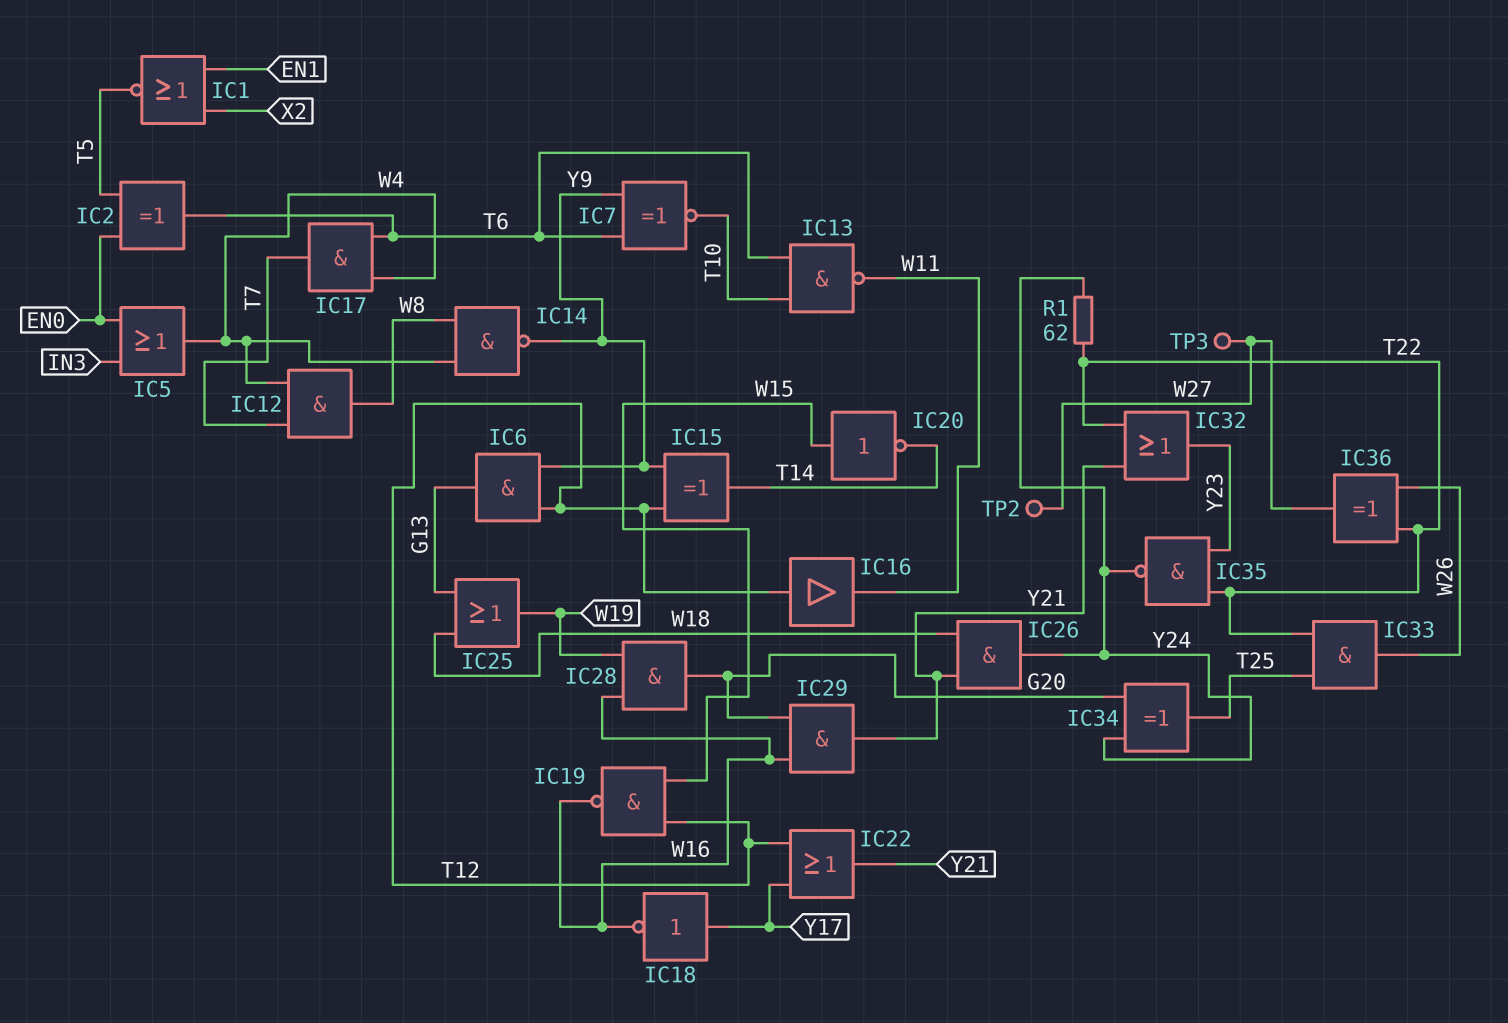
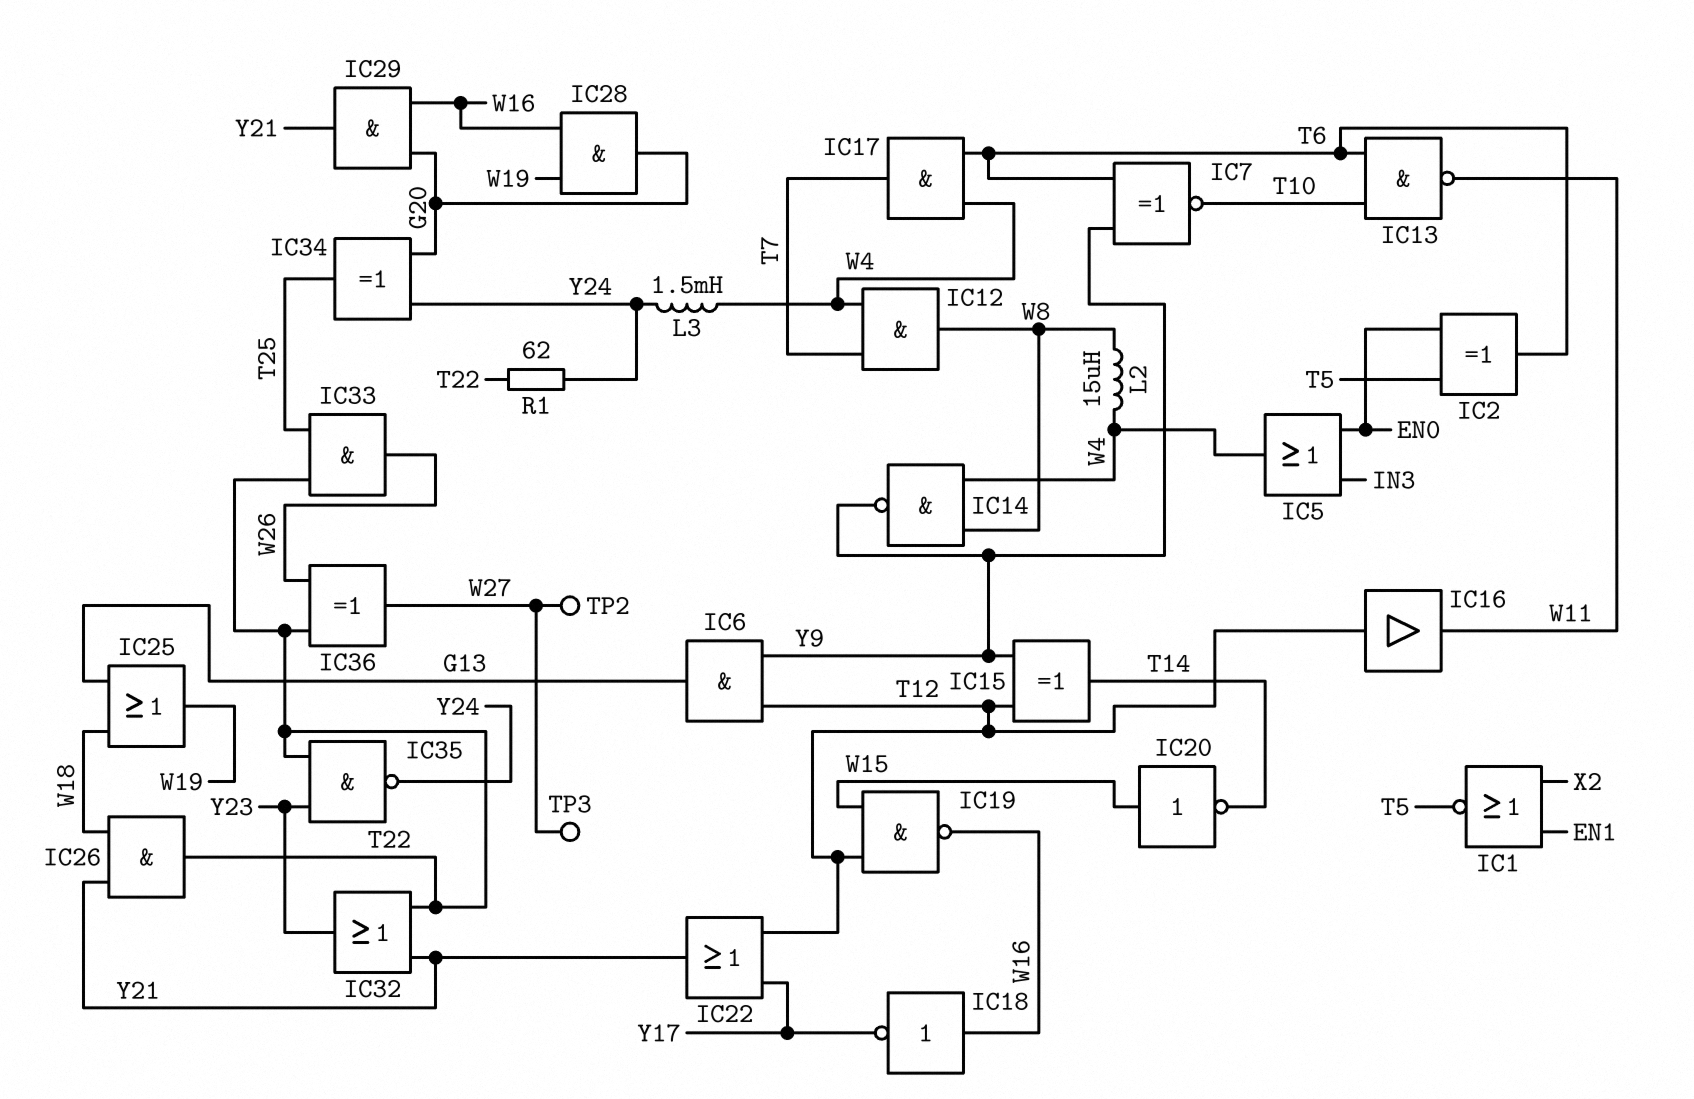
IC18: NOT (in Y17, out W16) -> NOT (in W16, out Y17)
IC26: AND (in W18, in Y21, out Y24) -> AND (in W18, in Y21, out T22)
L2: none -> 15uH (W4, W8)
L3: none -> 1.5mH (W4, Y24)

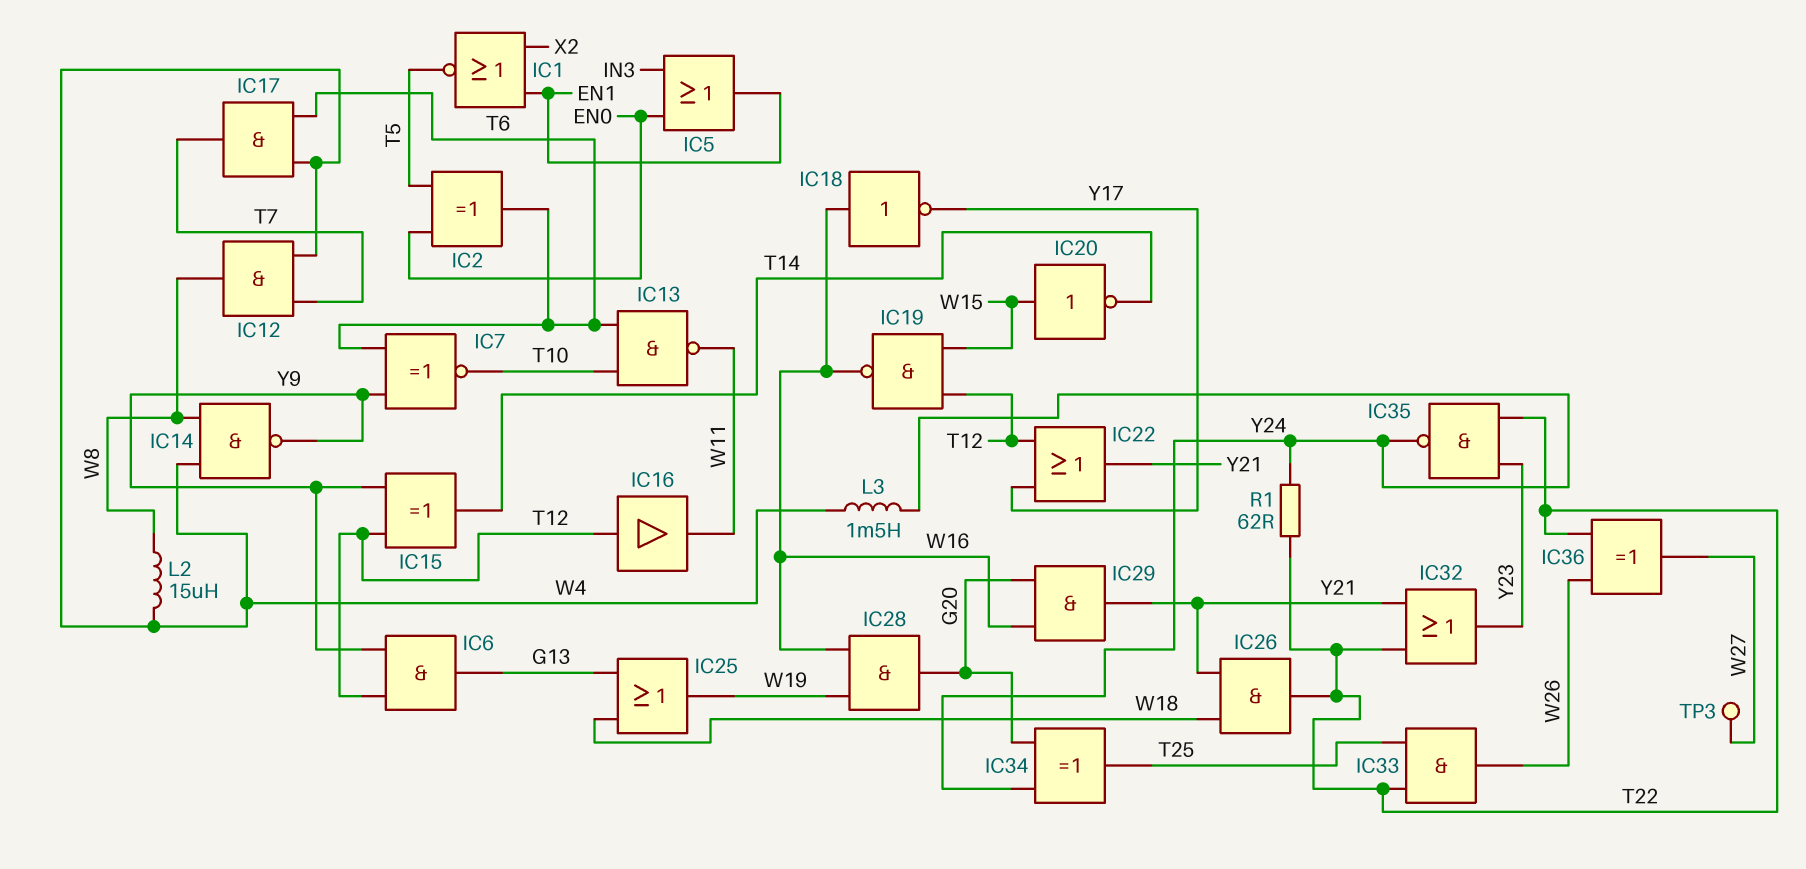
IC5: OR (in EN0, in IN3, out W4) -> OR (in EN0, in IN3, out EN1)
TP2: test point (W27) -> none

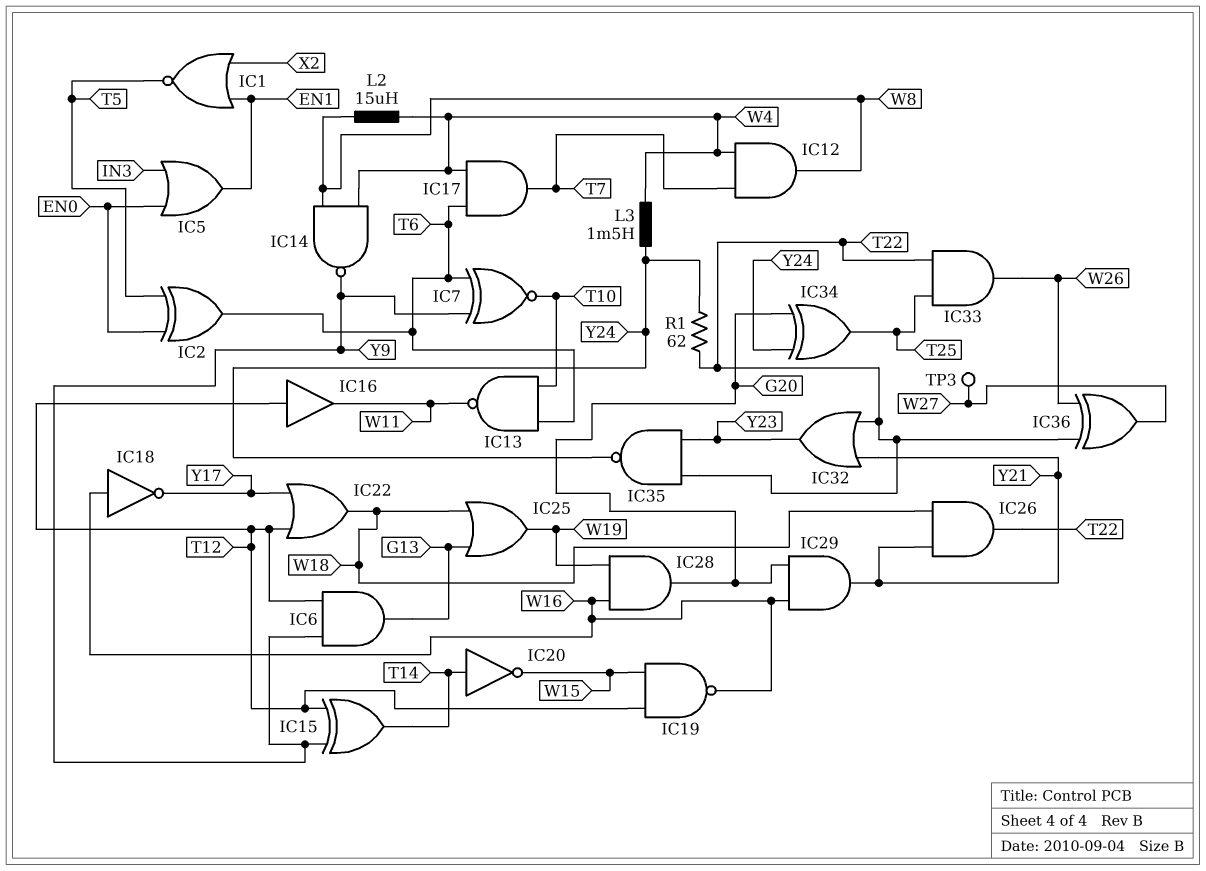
IC20: NOT (in W15, out T14) -> NOT (in T14, out W15)
IC22: OR (in T12, in Y17, out Y21) -> OR (in T12, in Y17, out W18)

